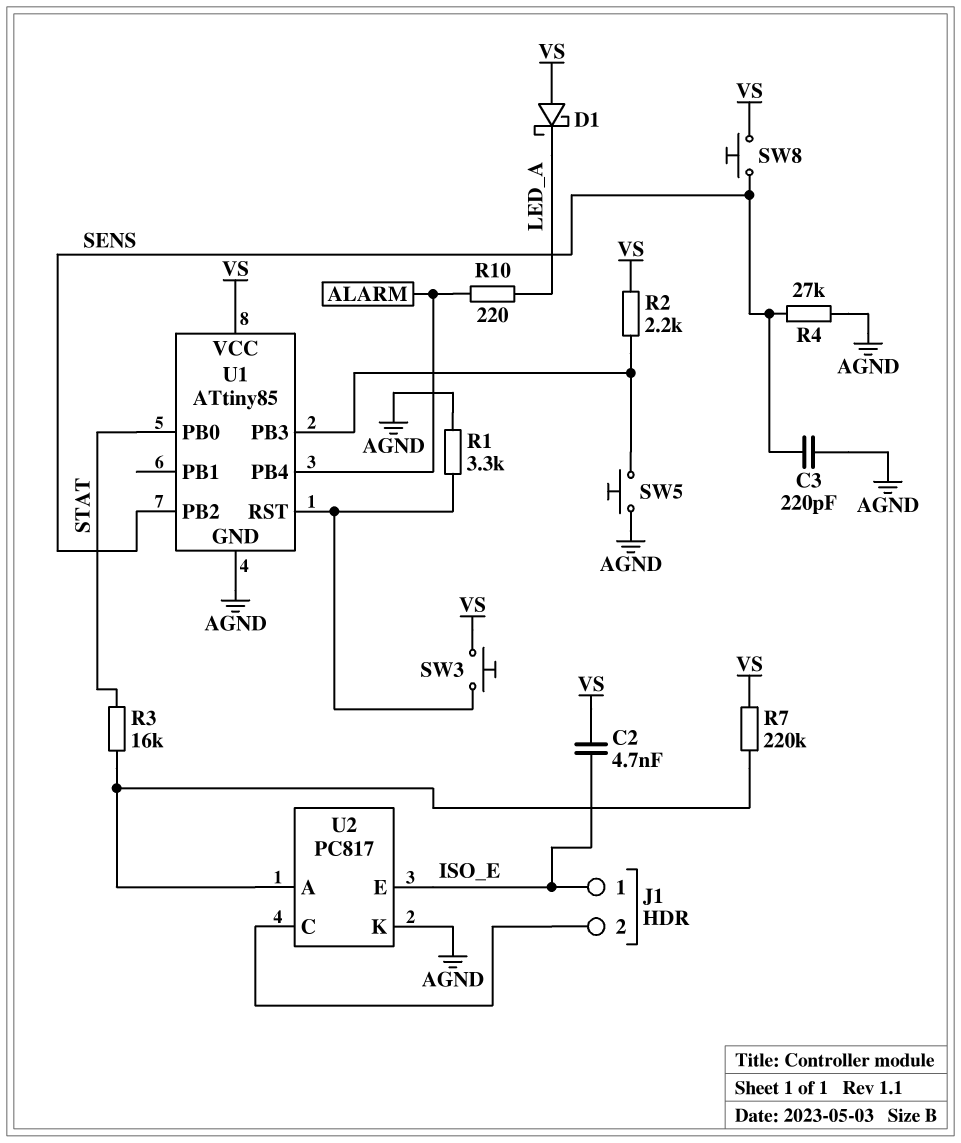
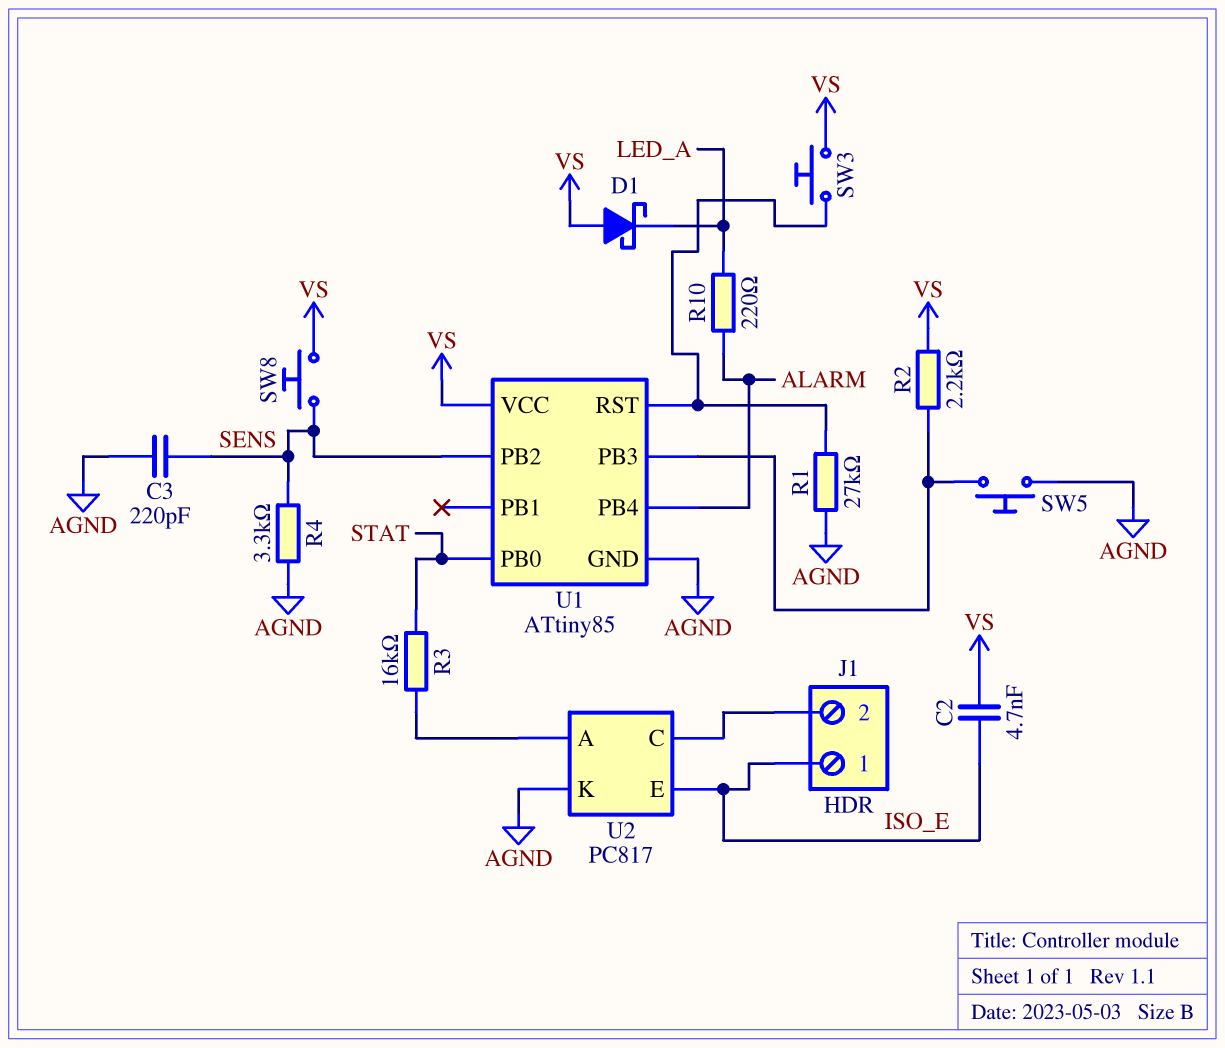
R1: 3.3k (AGND, U1/RST) -> 27k (AGND, U1/RST)
R4: 27k (AGND, SENS) -> 3.3k (AGND, SENS)
R7: 220k (U2/A, VS) -> none

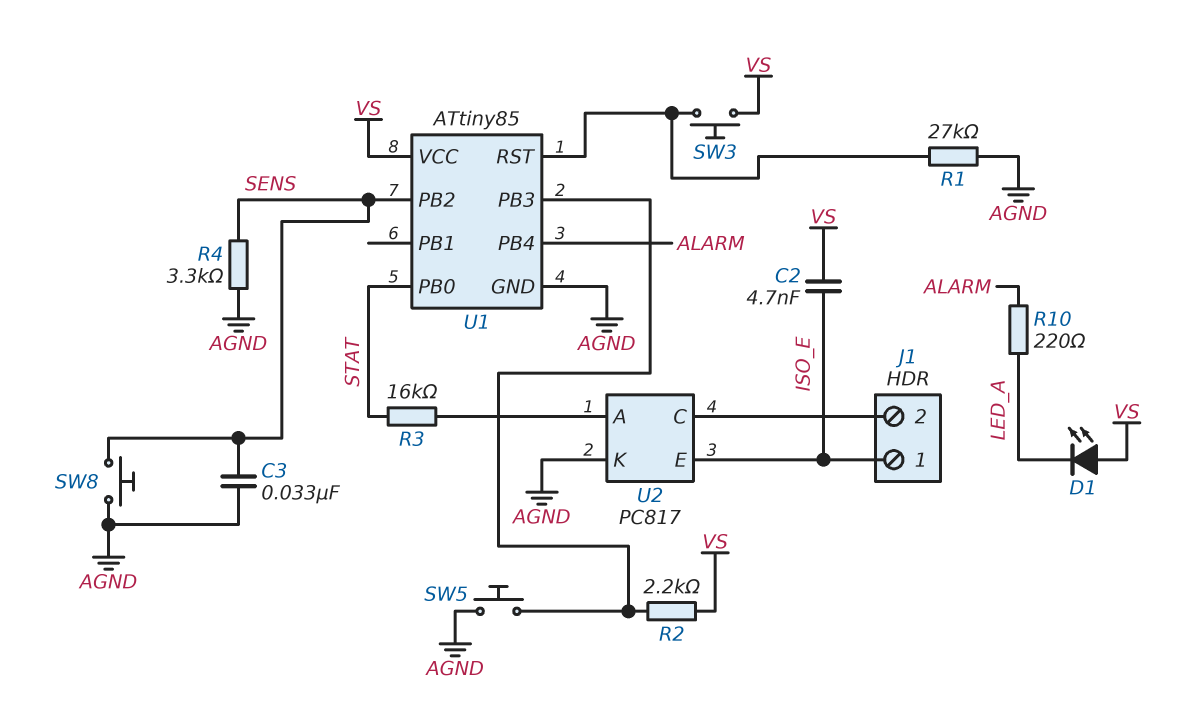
C3: 220pF (AGND, SENS) -> 33nF (AGND, SENS)
D1: schottky (A VS, K LED_A) -> LED (A VS, K LED_A)
SW8: button (SENS, VS) -> button (AGND, SENS)

